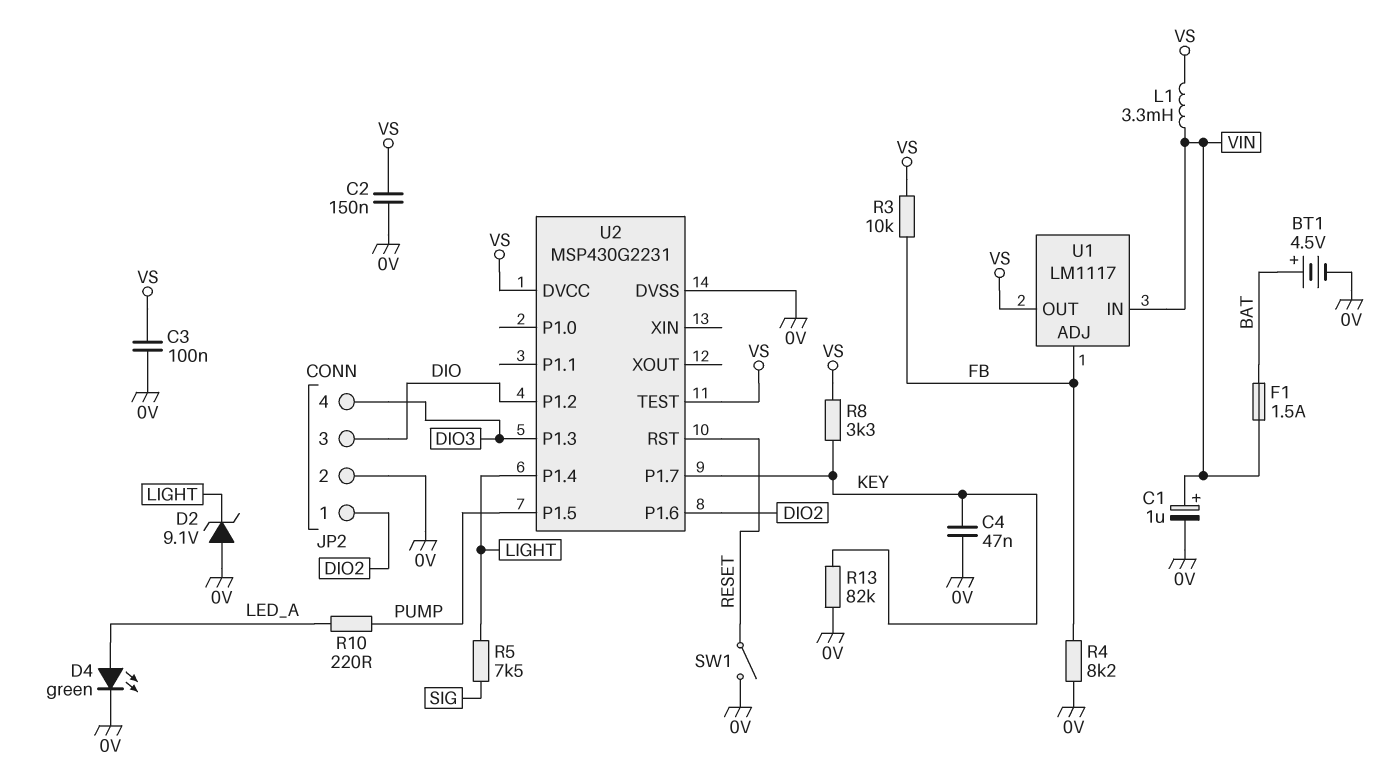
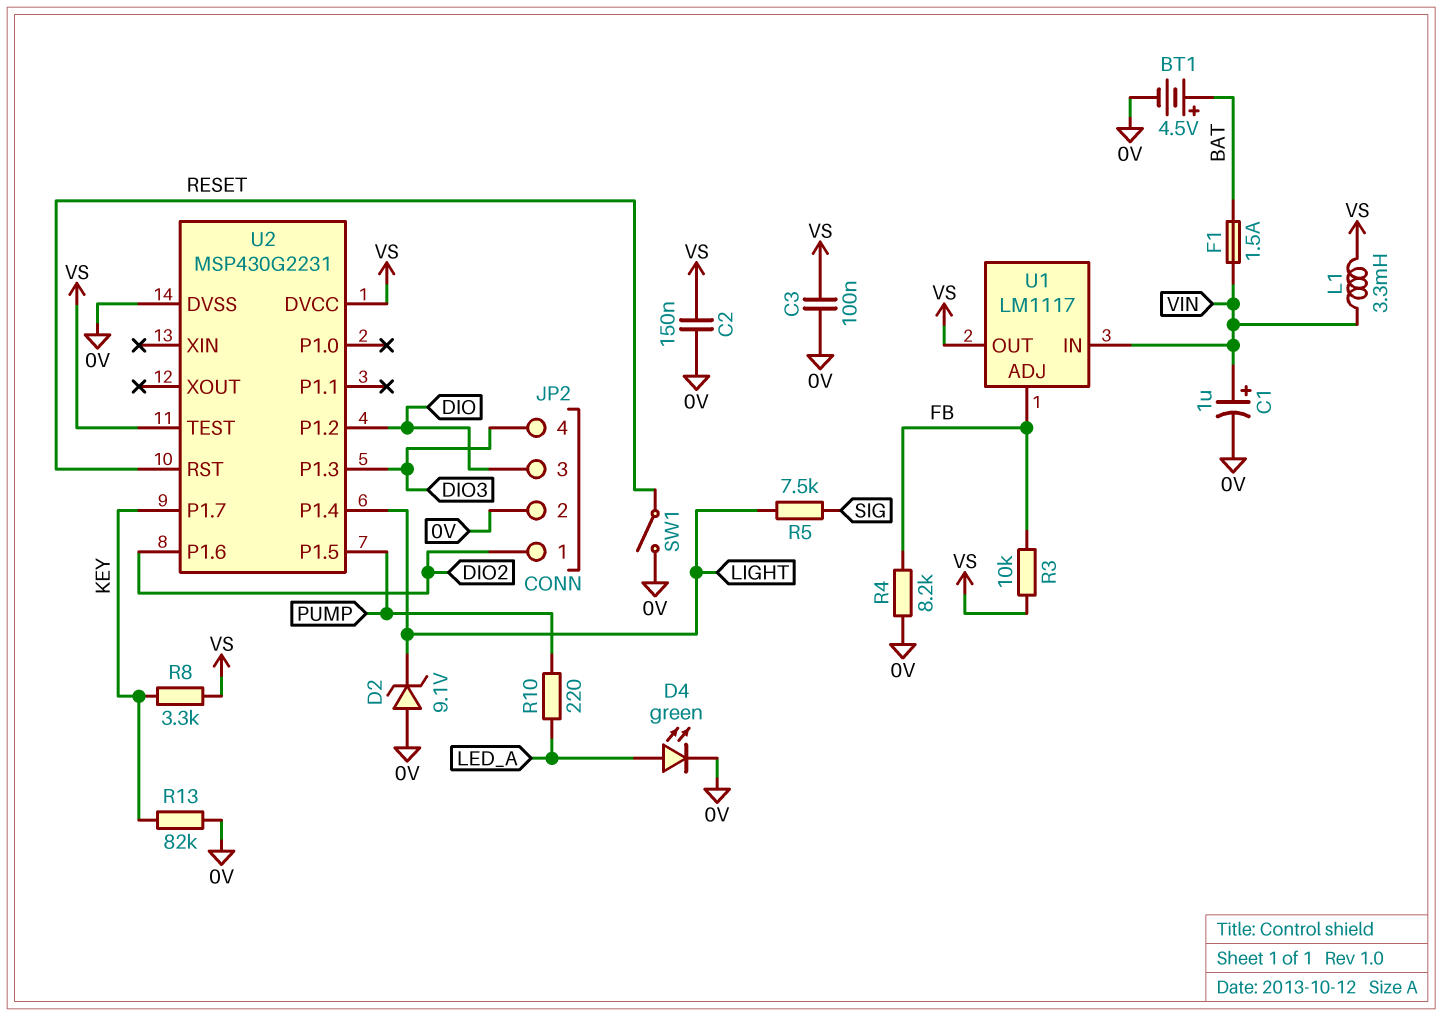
C4: 47nF (0V, KEY) -> none

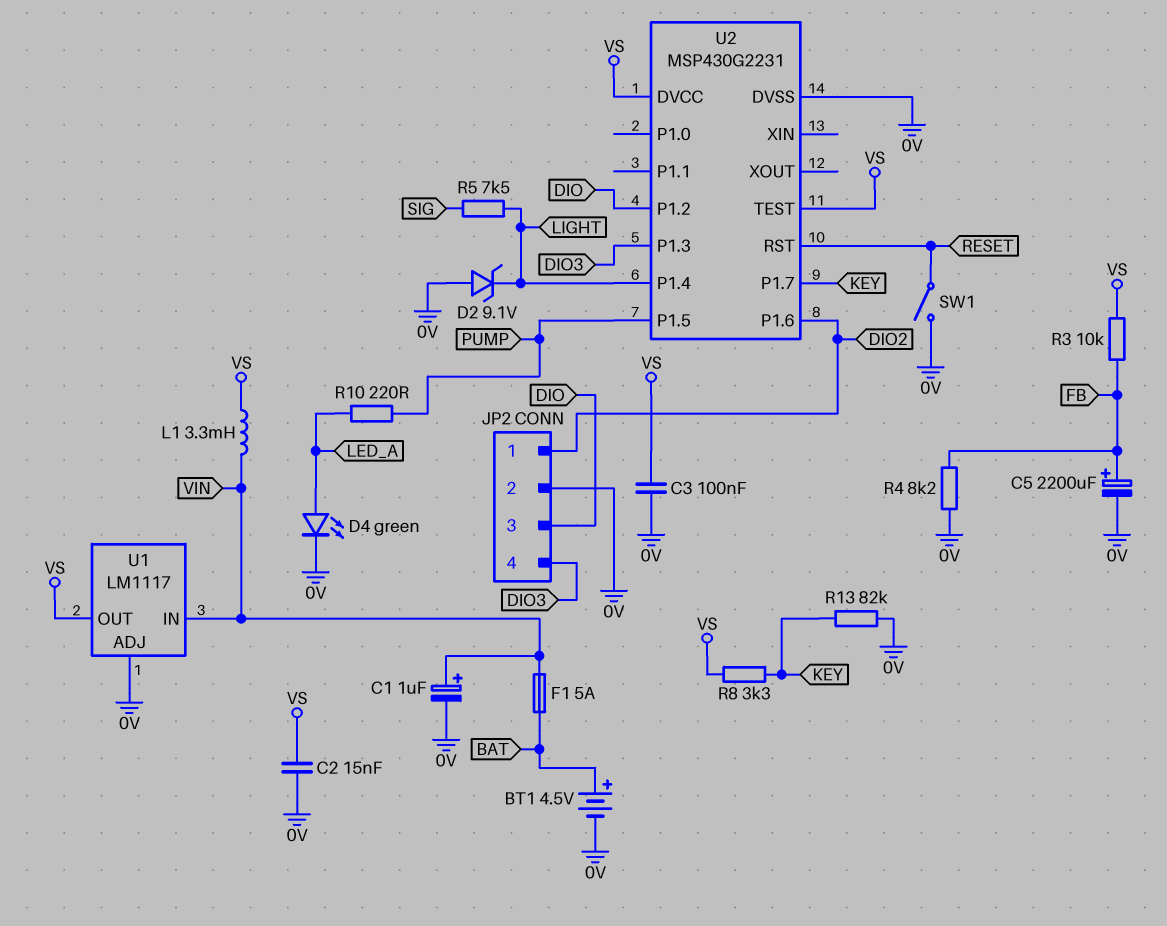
C2: 150nF (0V, VS) -> 15nF (0V, VS)
C5: none -> 2200uF (plus FB, minus 0V)
F1: 1.5A (BAT, VIN) -> 5A (BAT, VIN)
U1 pin ADJ: FB -> 0V

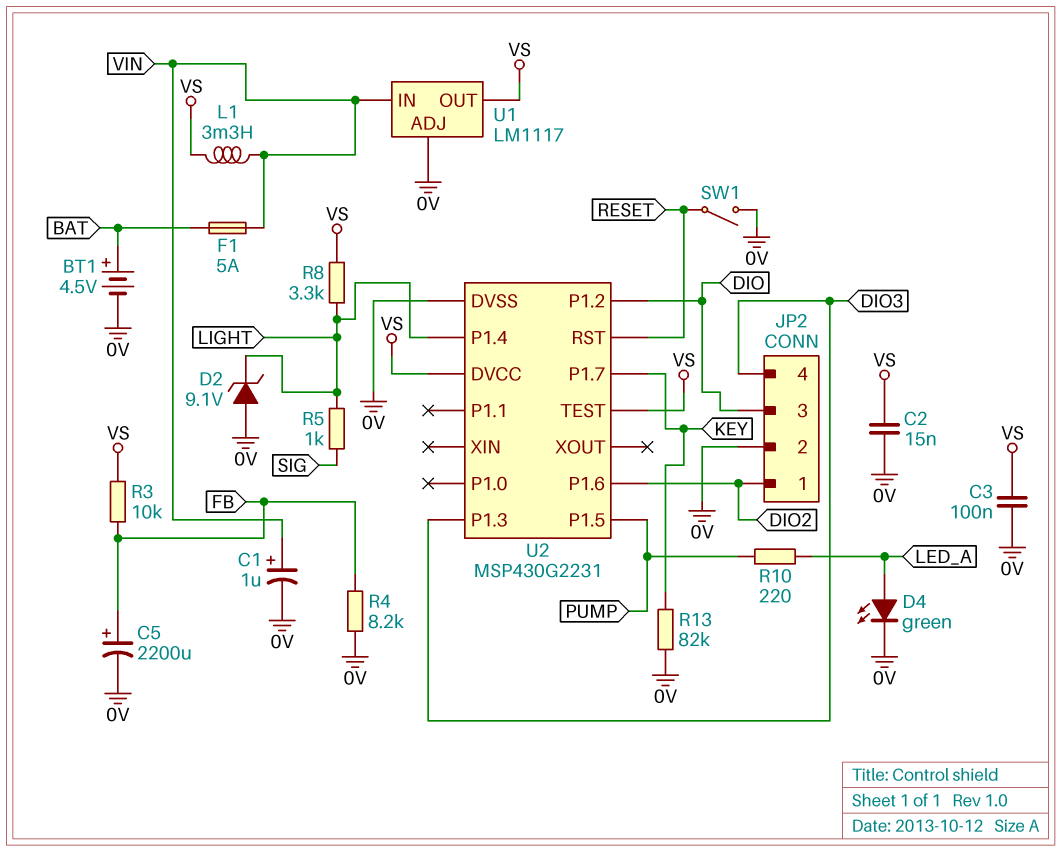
R5: 7.5k (LIGHT, SIG) -> 1k (LIGHT, SIG)
R8: 3.3k (KEY, VS) -> 3.3k (LIGHT, VS)

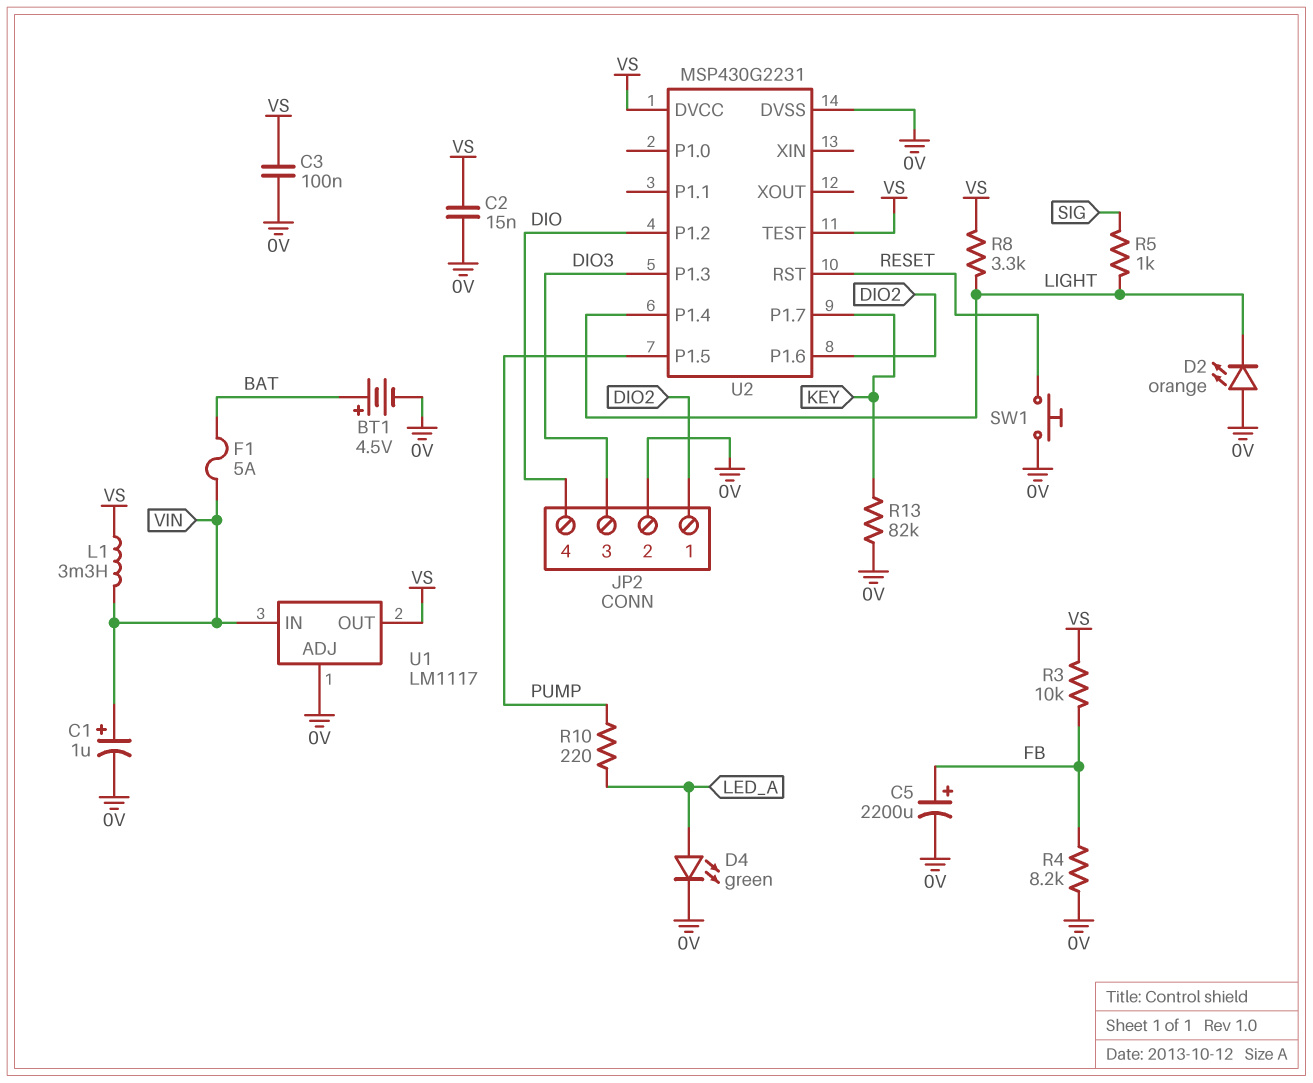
D2: zener 9.1V (A 0V, K LIGHT) -> LED orange (A 0V, K LIGHT)
JP2 pin 3: DIO -> DIO3
JP2 pin 4: DIO3 -> DIO
SW1: switch (0V, RESET) -> button (0V, RESET)

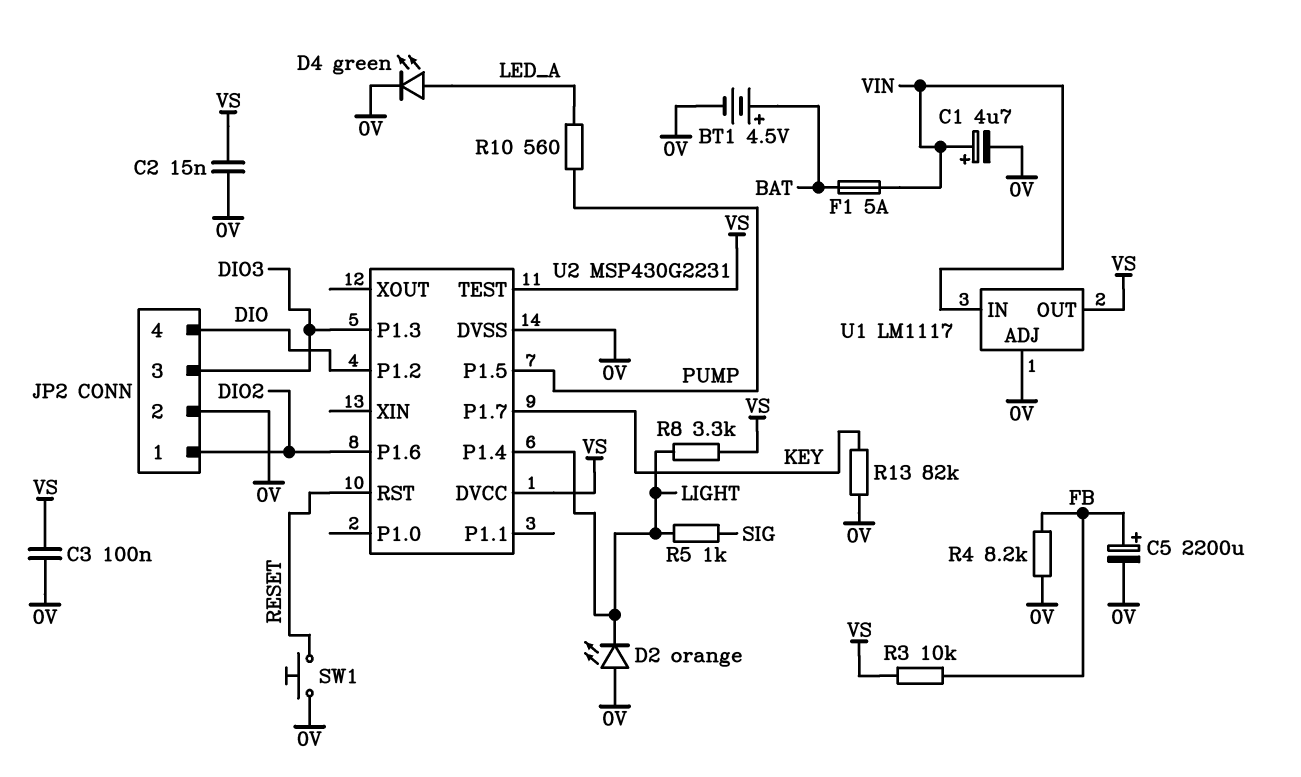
C1: 1uF (plus VIN, minus 0V) -> 4.7uF (plus VIN, minus 0V)
L1: 3.3mH (VIN, VS) -> none
R10: 220 (LED_A, PUMP) -> 560 (LED_A, PUMP)

